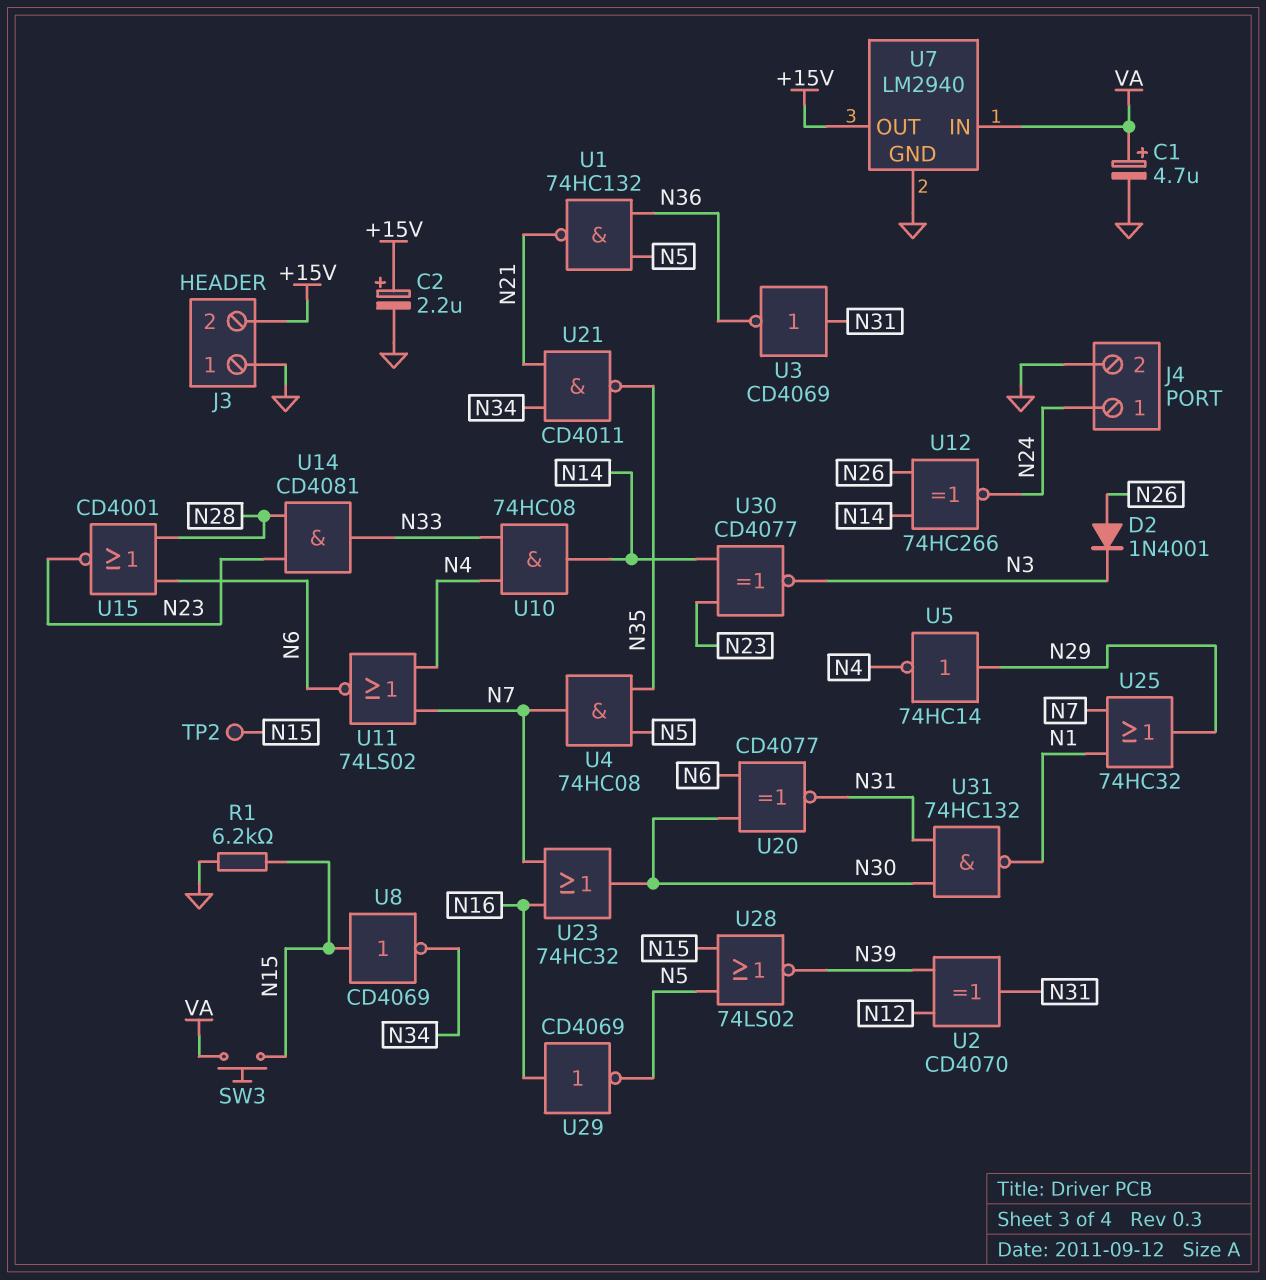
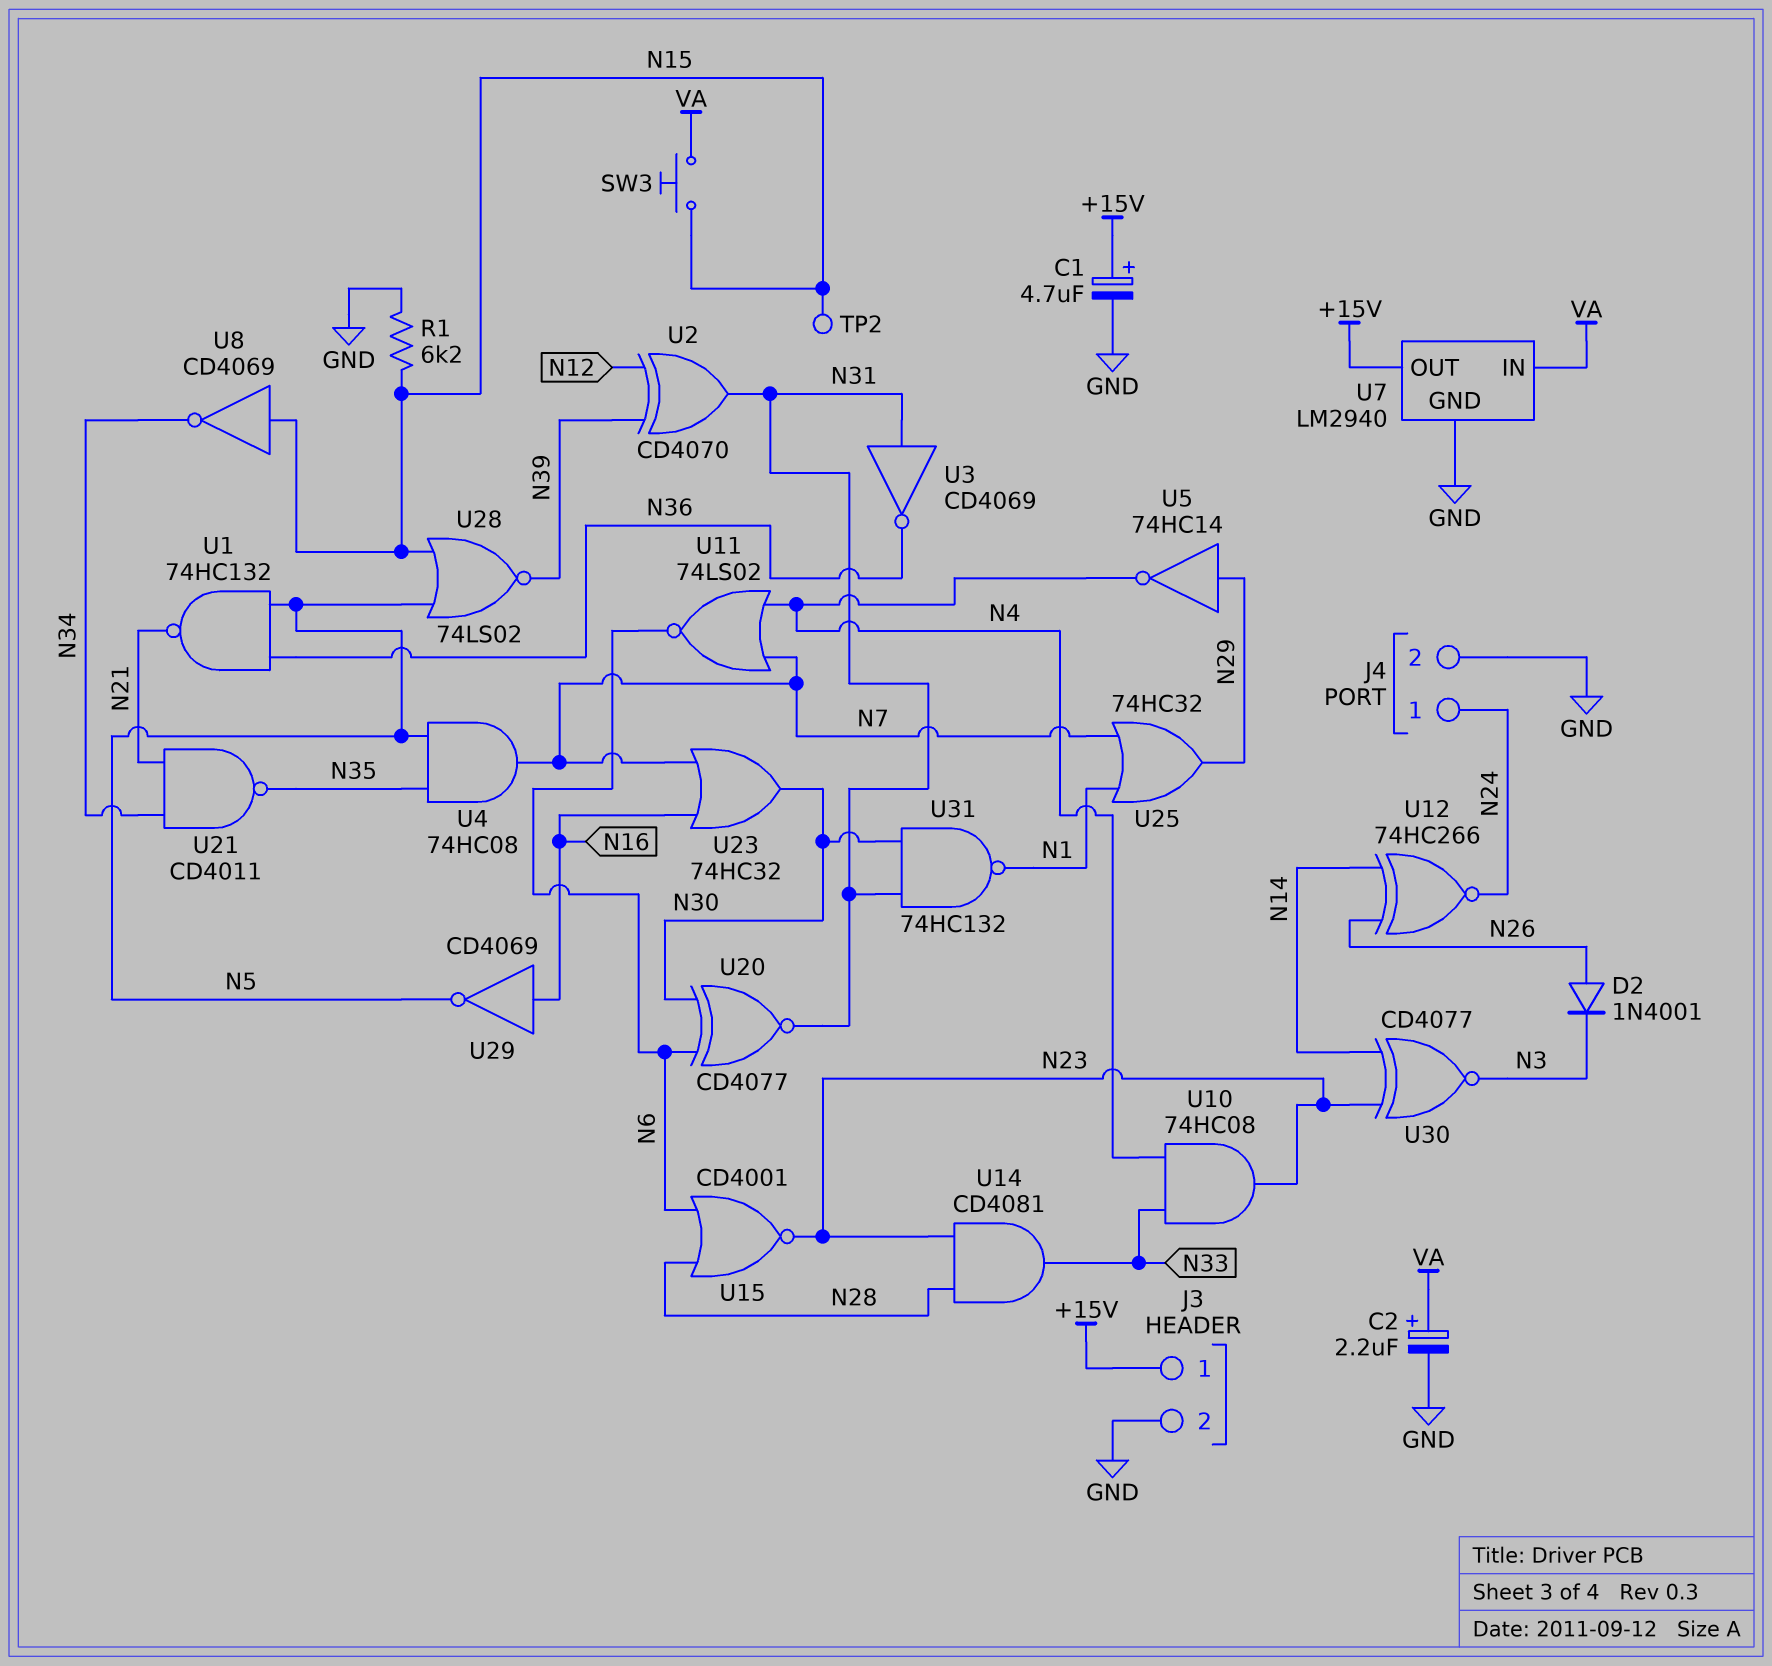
C1: 4.7uF (plus VA, minus GND) -> 4.7uF (plus +15V, minus GND)
C2: 2.2uF (plus +15V, minus GND) -> 2.2uF (plus VA, minus GND)
J3 pin 1: GND -> +15V
J3 pin 2: +15V -> GND
U10: AND 74HC08 (in N4, in N33, out N14) -> AND 74HC08 (in N4, in N33, out N23)

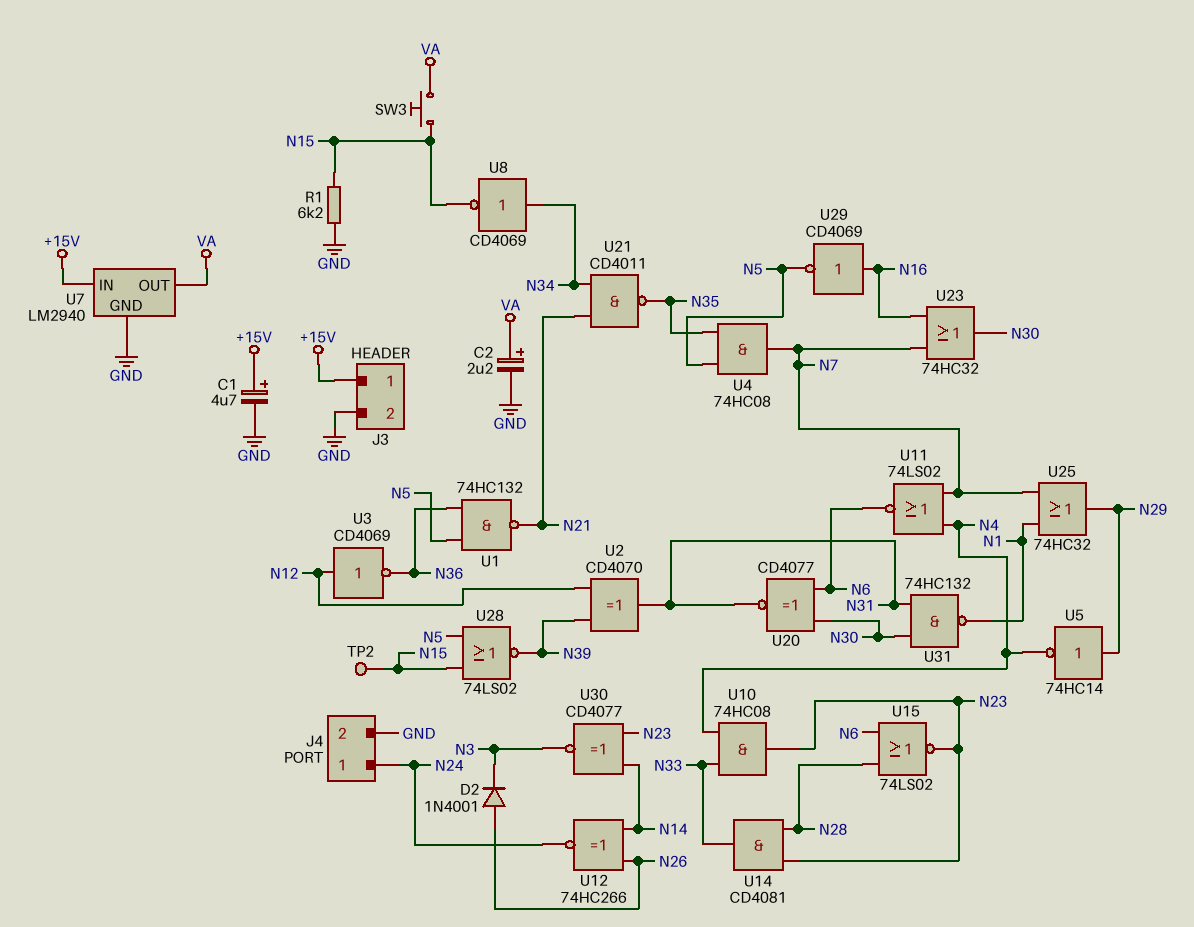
U3: NOT CD4069 (in N31, out N36) -> NOT CD4069 (in N12, out N36)
U7 pin IN: VA -> +15V
U7 pin OUT: +15V -> VA
U8: NOT CD4069 (in N15, out N34) -> NOT CD4069 (in N34, out N15)
U15: NOR CD4001 (in N6, in N28, out N23) -> NOR 74LS02 (in N6, in N28, out N23)

